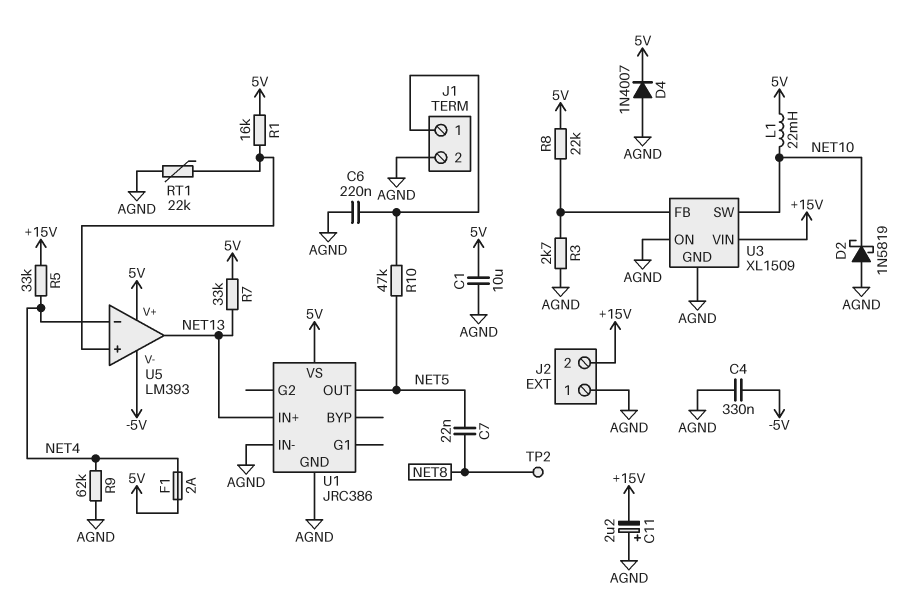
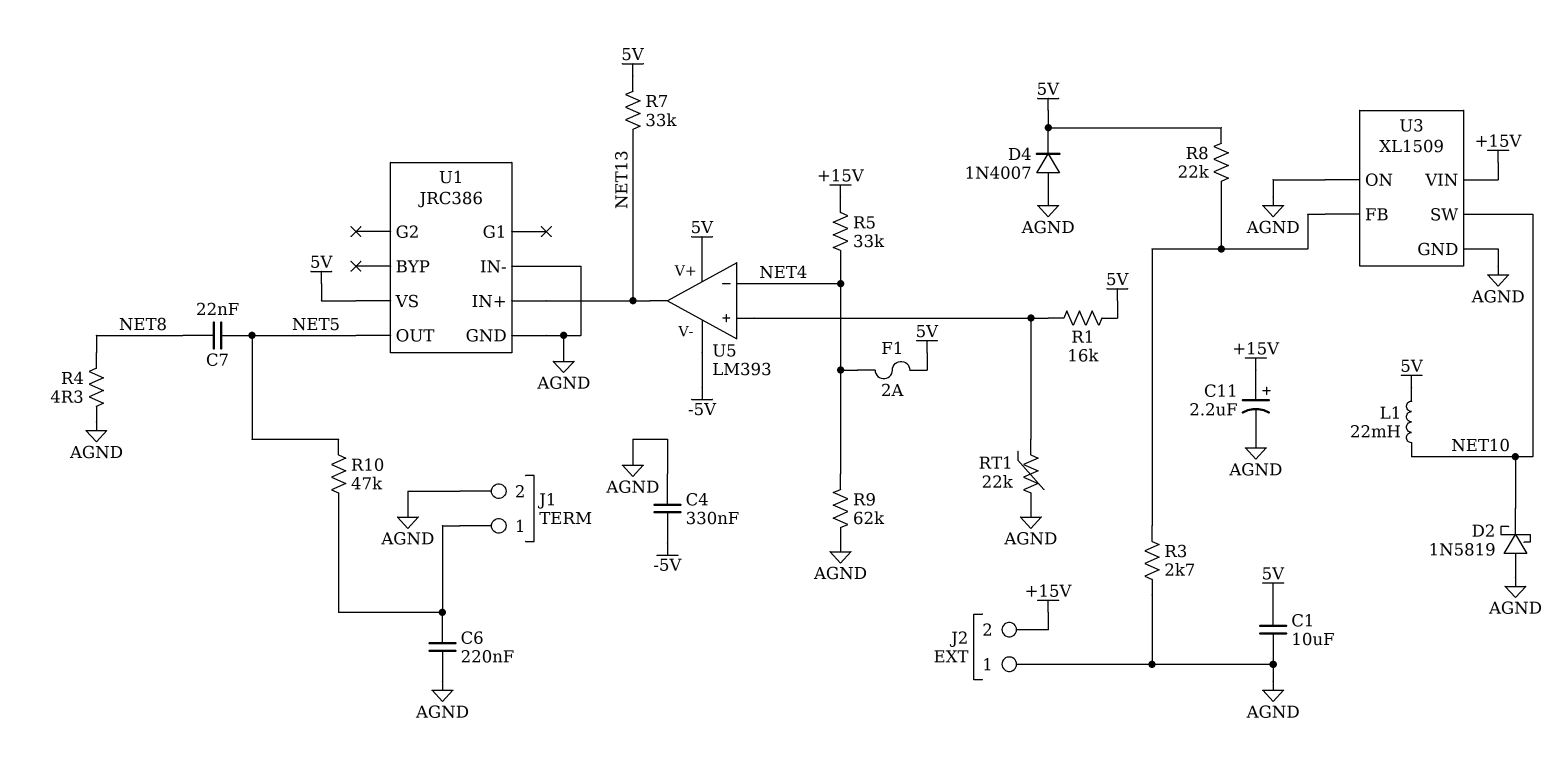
C11: 2.2uF (plus AGND, minus +15V) -> 2.2uF (plus +15V, minus AGND)
R4: none -> 4.3 (AGND, NET8)
TP2: test point (NET8) -> none

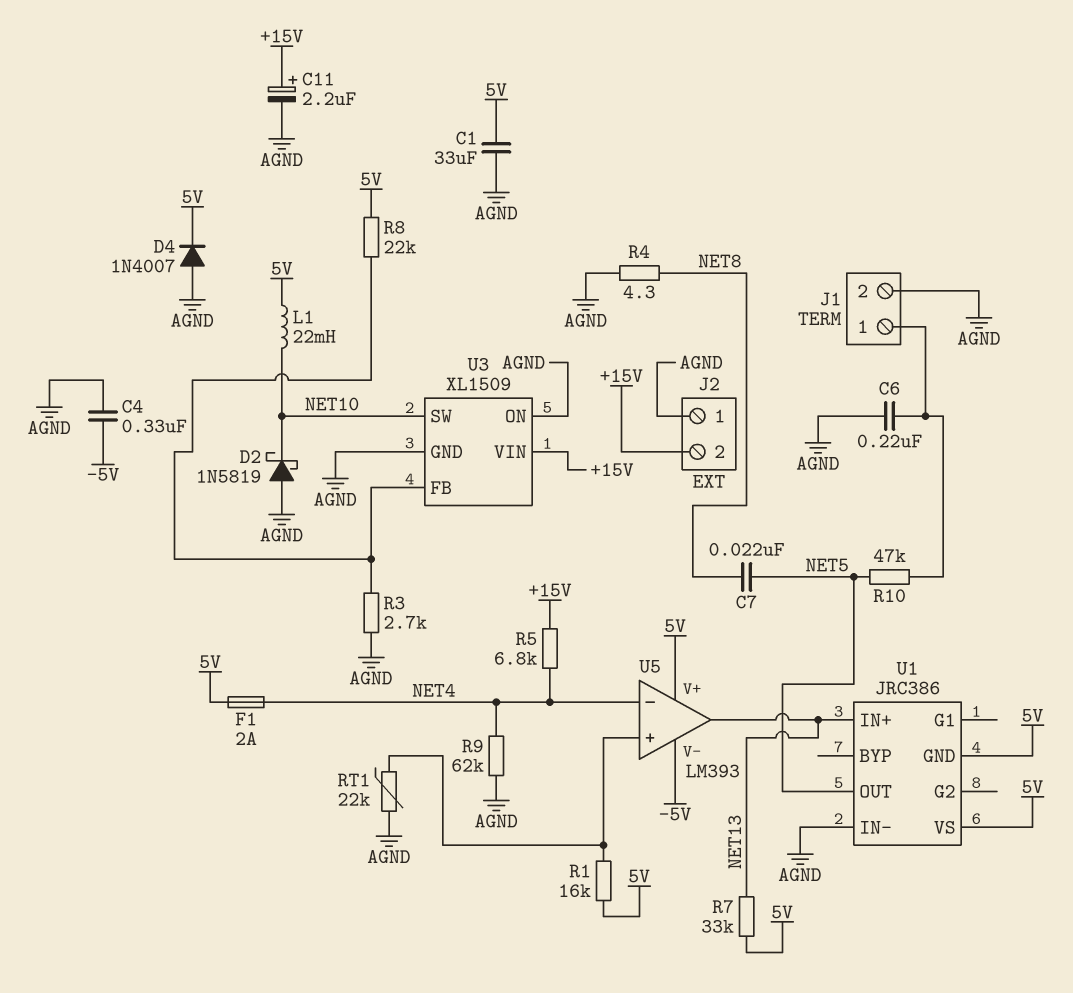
C1: 10uF (5V, AGND) -> 33uF (5V, AGND)
R5: 33k (+15V, NET4) -> 6.8k (+15V, NET4)
U1 pin GND: AGND -> 5V

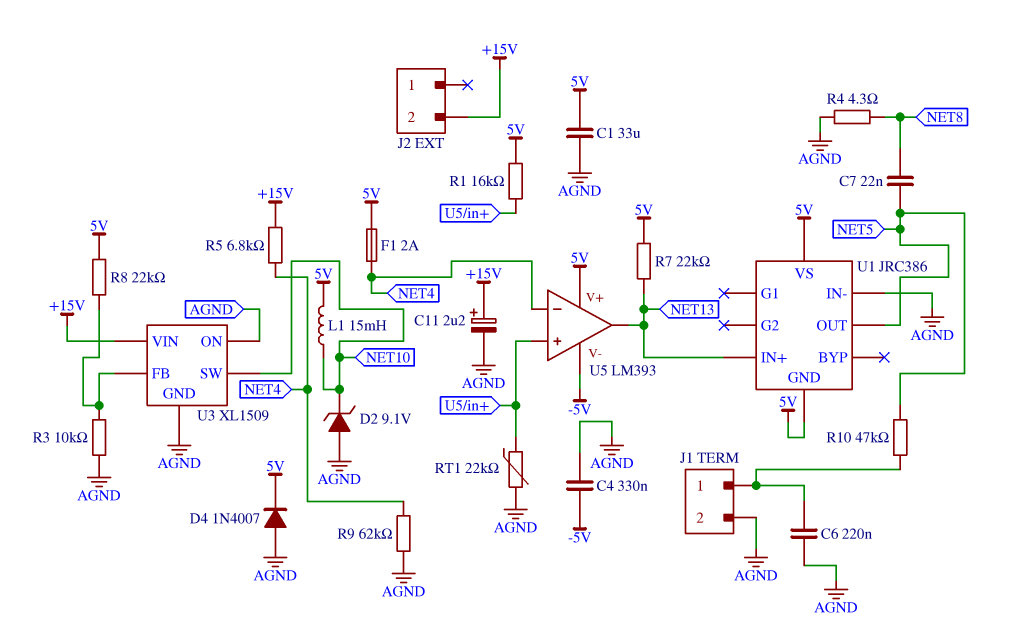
D2: schottky 1N5819 (A AGND, K NET10) -> zener 9.1V (A AGND, K NET10)
J2 pin 1: AGND -> none
L1: 22mH (5V, NET10) -> 15mH (5V, NET10)
R3: 2.7k (AGND, U3/FB) -> 10k (AGND, U3/FB)
R7: 33k (5V, NET13) -> 22k (5V, NET13)

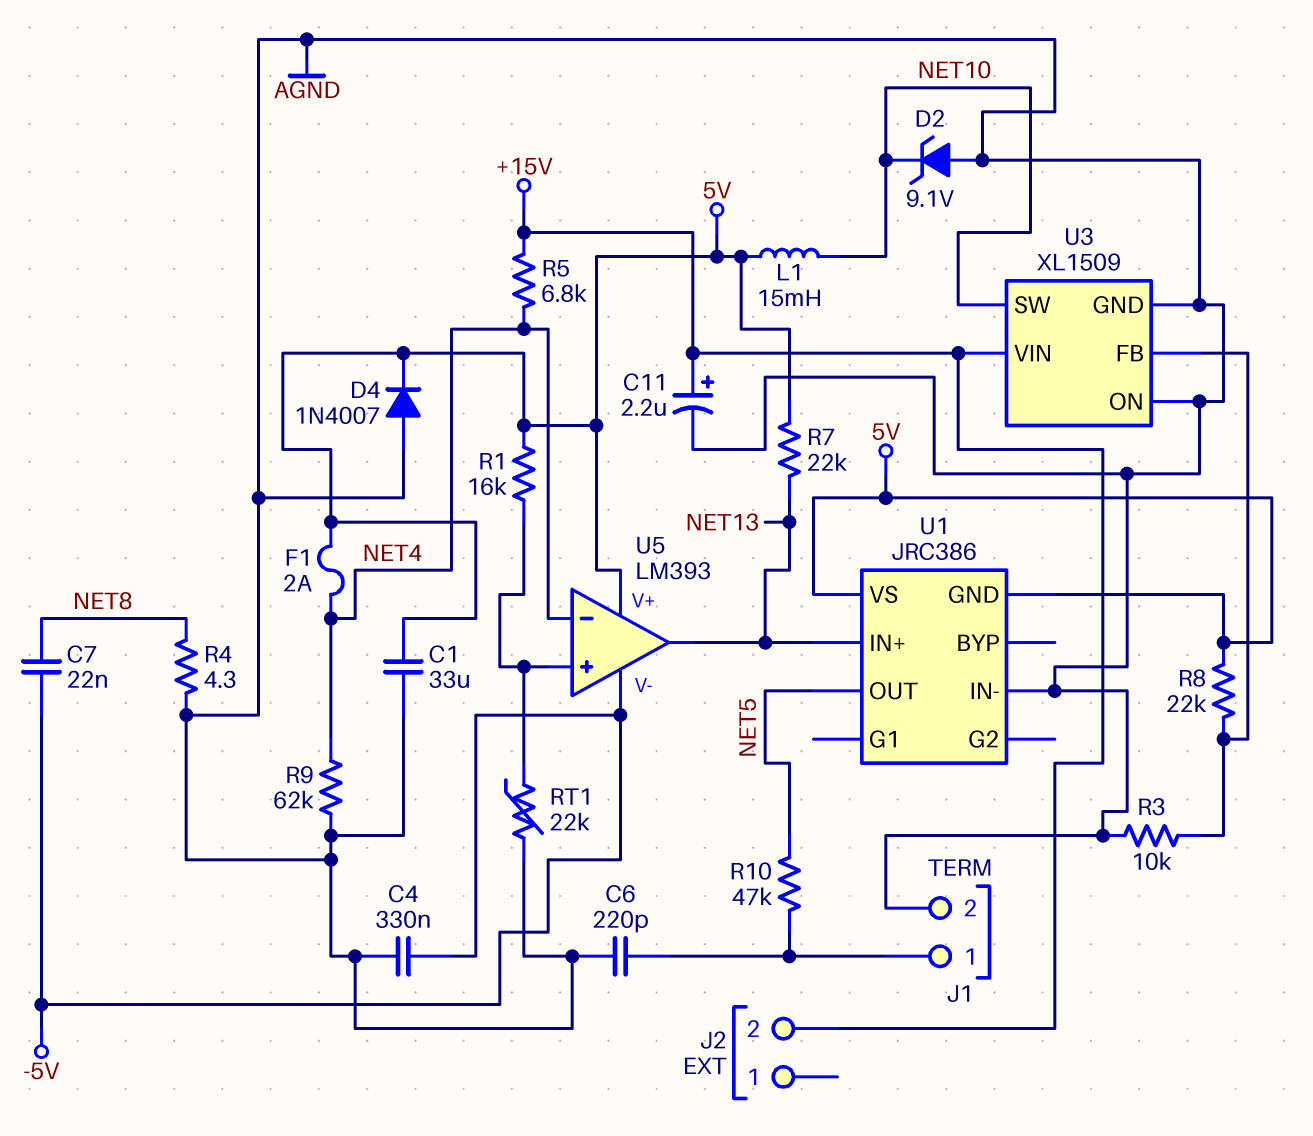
C6: 220nF (AGND, J1/1) -> 220pF (AGND, J1/1)
C7: 22nF (NET5, NET8) -> 22nF (-5V, NET8)

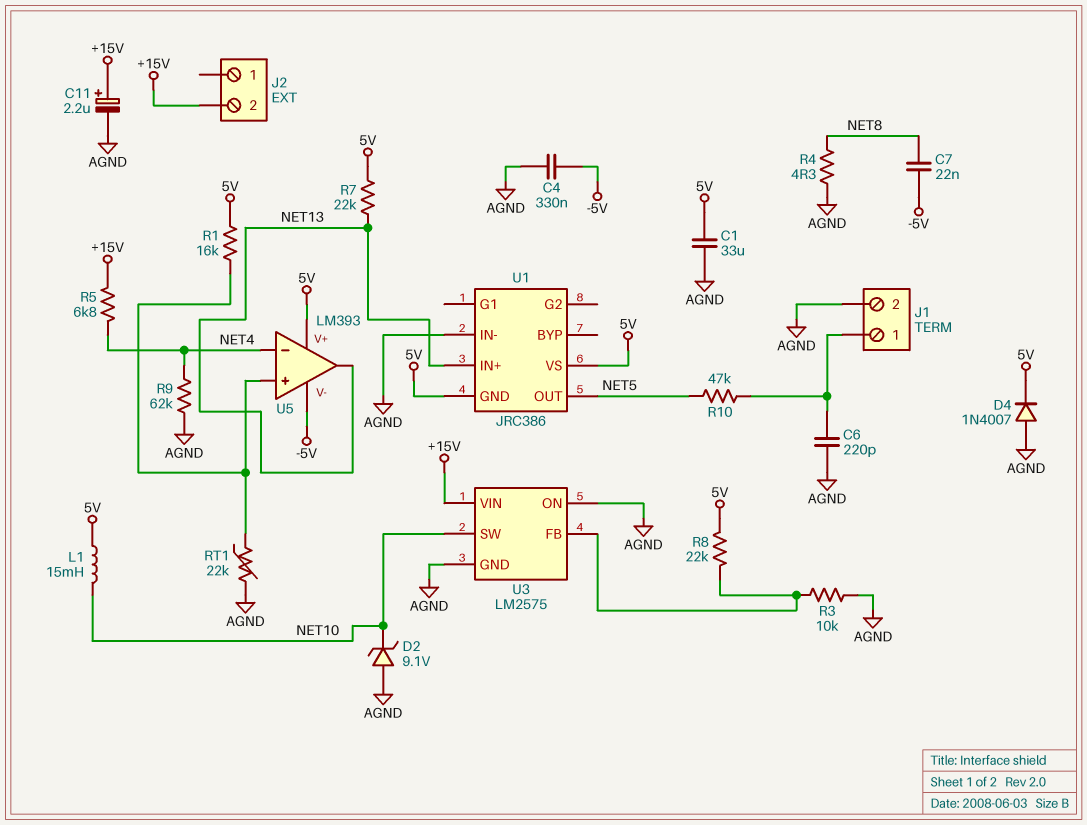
F1: 2A (5V, NET4) -> none
U3: XL1509 -> LM2575

